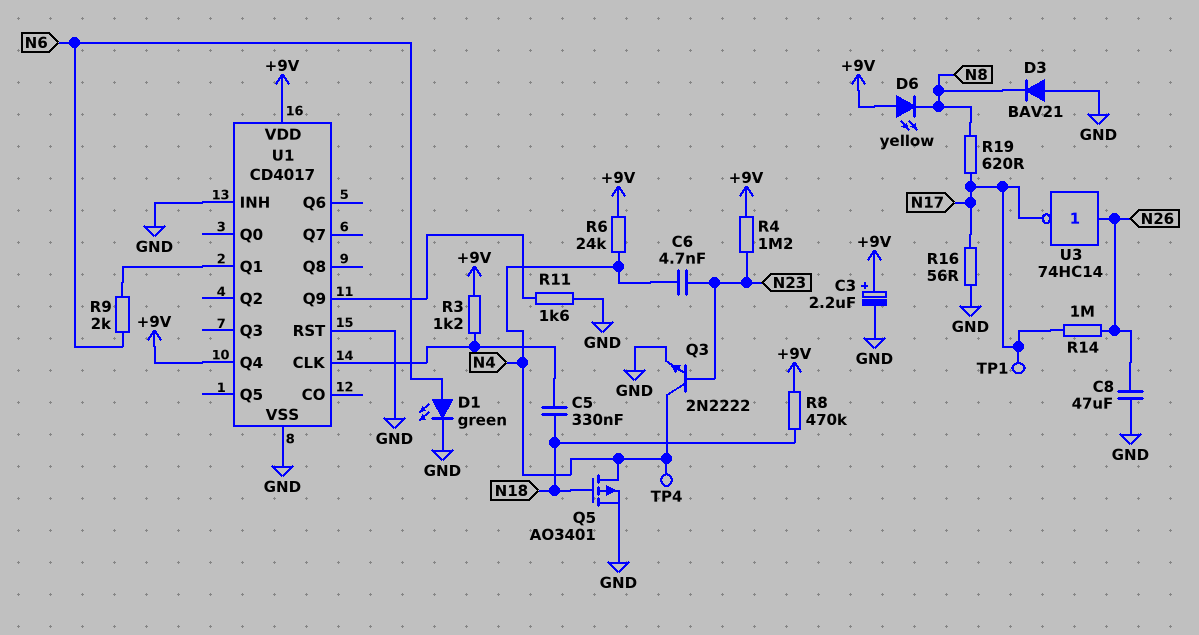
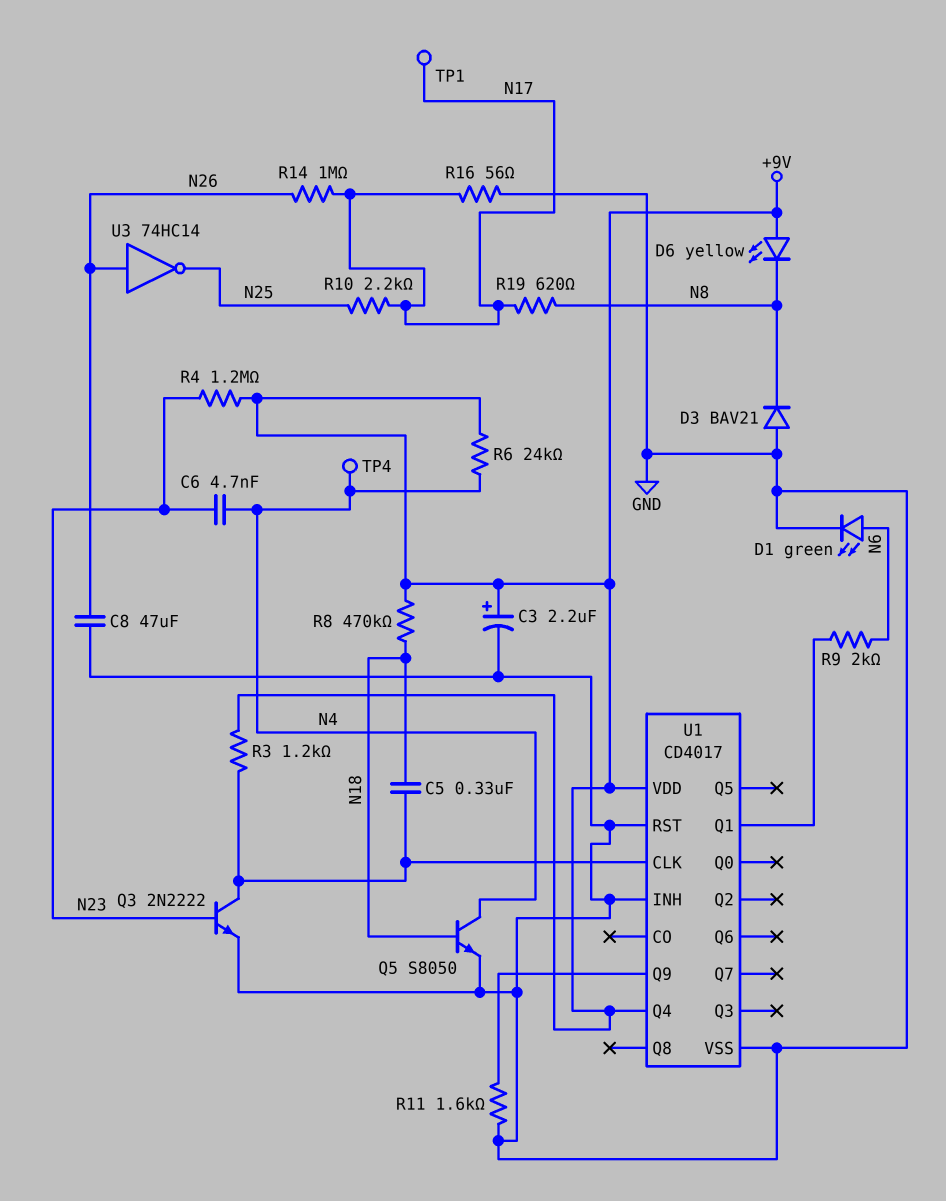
Q3: NPN 2N2222 (B N23, C N4, E GND) -> NPN 2N2222 (B N23, C U1/CLK, E GND)
Q5: PMOS AO3401 (G N18, D N4, S GND) -> NPN S8050 (B N18, C N4, E GND)
R10: none -> 2.2k (N17, N25)
U3: NOT 74HC14 (in N26, out N17) -> NOT 74HC14 (in N26, out N25)

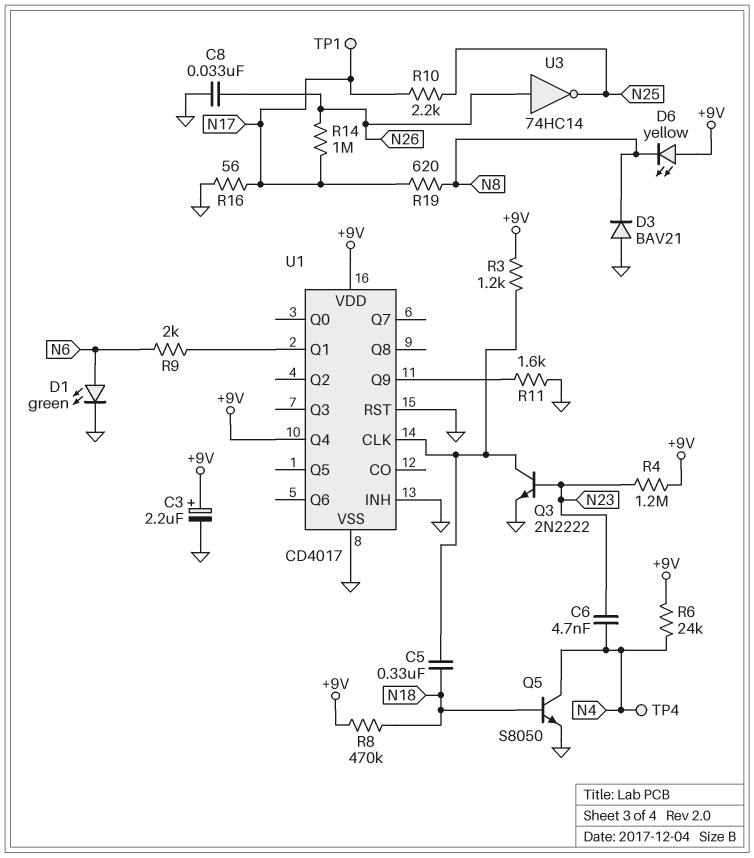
C8: 47uF (GND, N26) -> 33nF (GND, N26)

